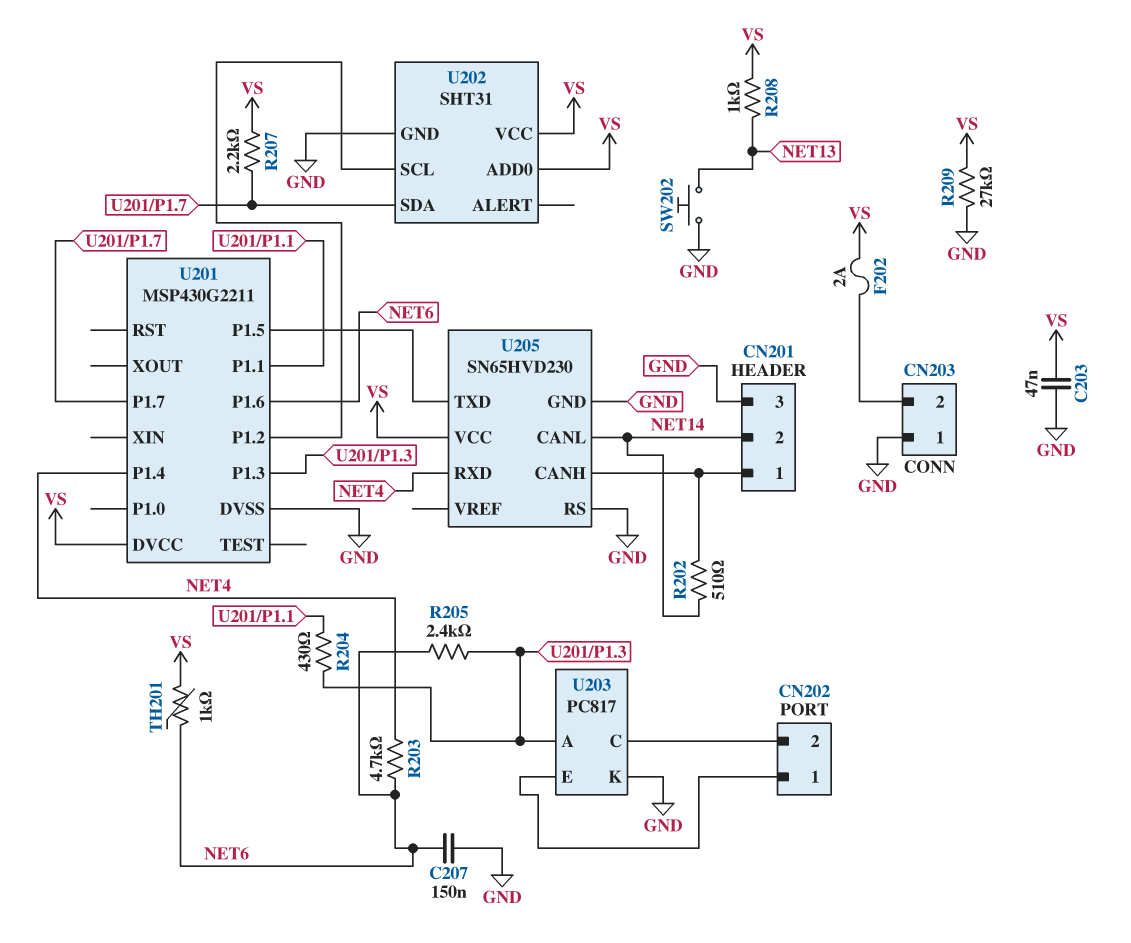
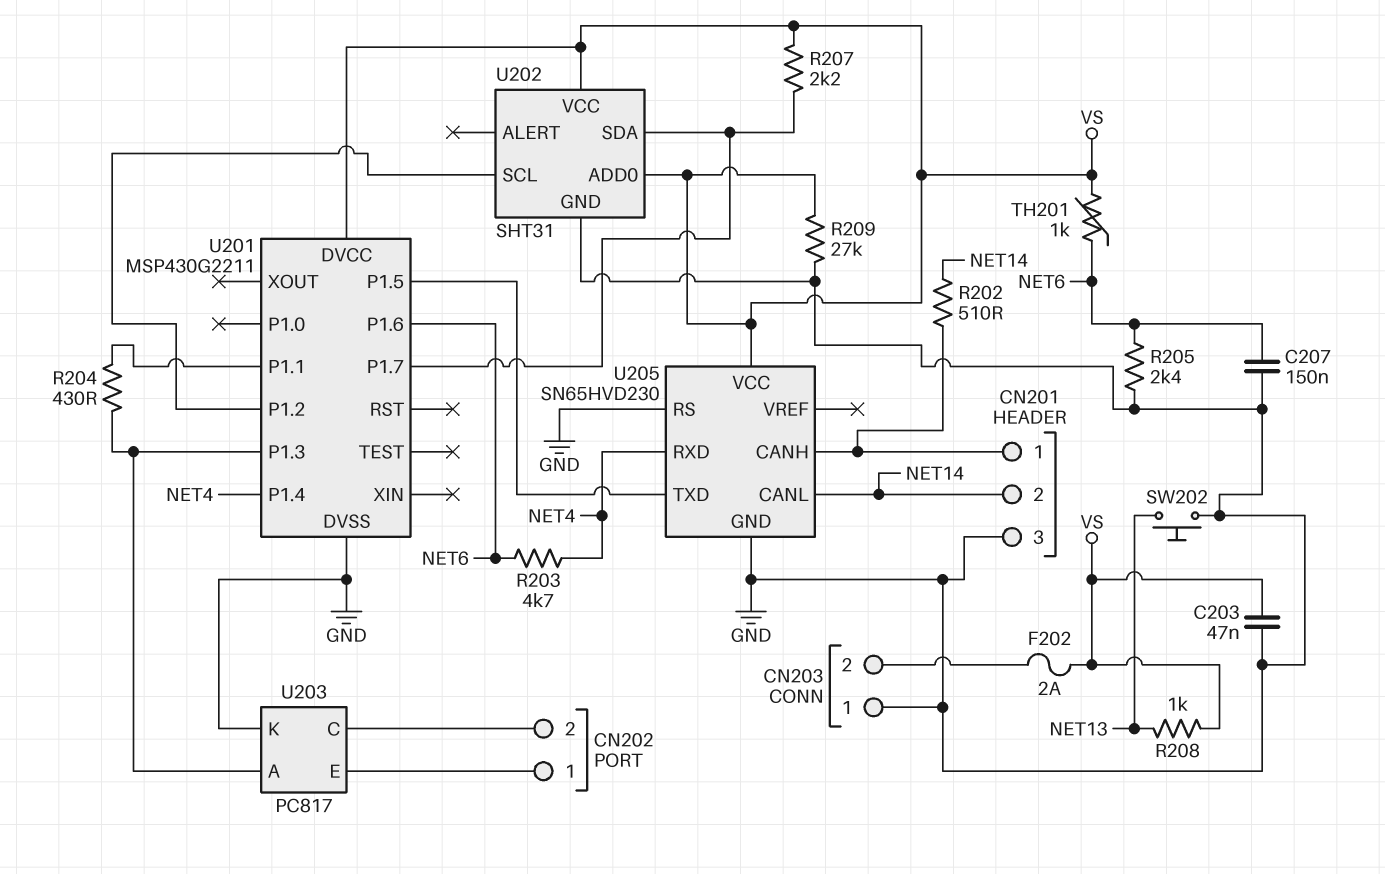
R205: 2.4k (NET6, U201/P1.3) -> 2.4k (GND, NET6)

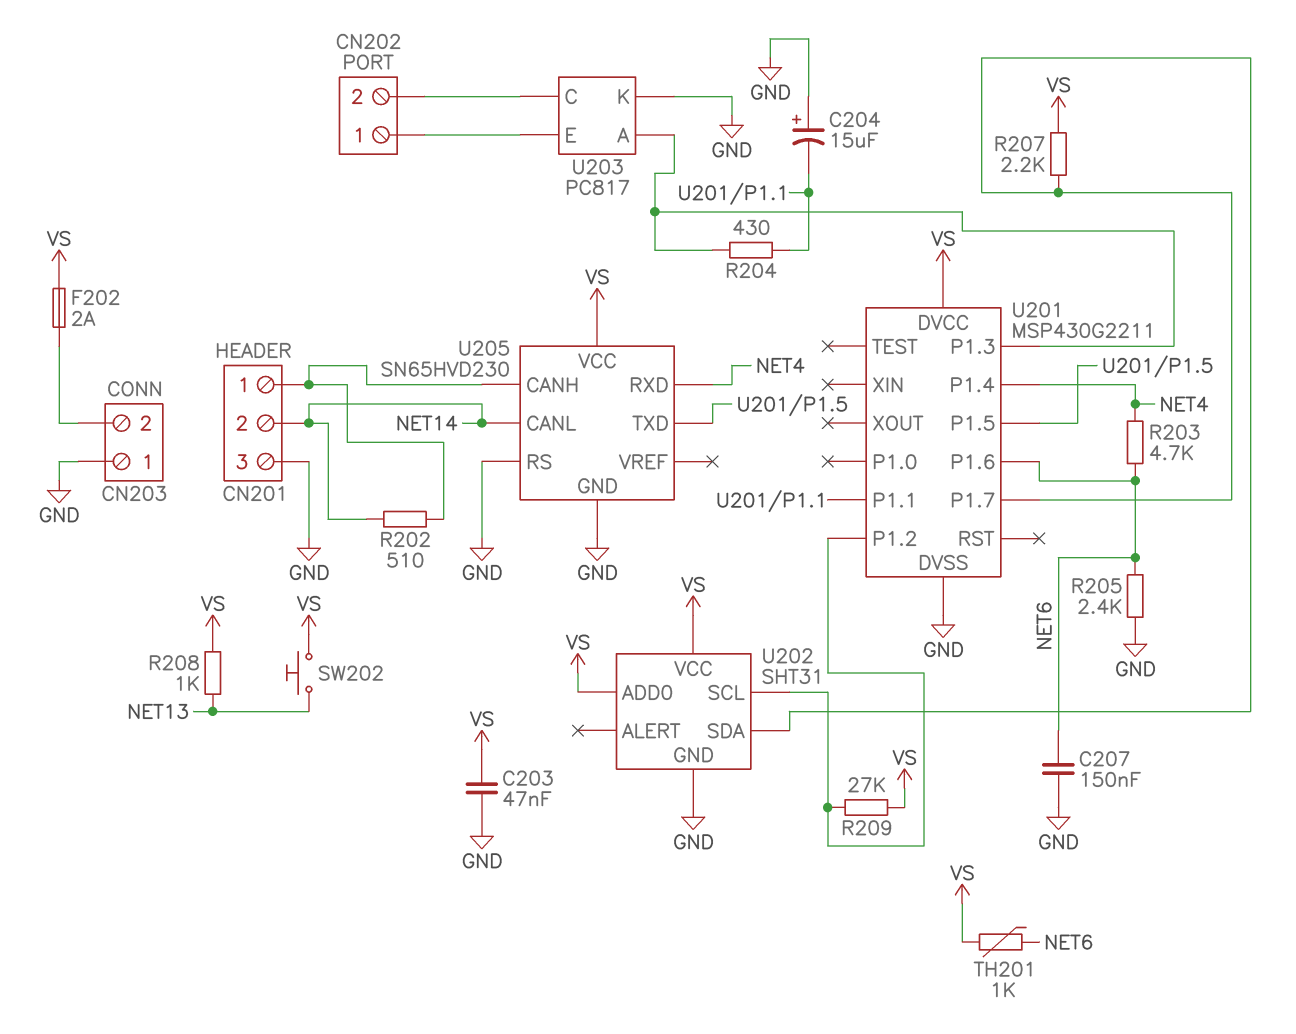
C204: none -> 15uF (plus GND, minus U201/P1.1)
R209: 27k (GND, VS) -> 27k (U201/P1.2, VS)
SW202: button (GND, NET13) -> button (NET13, VS)

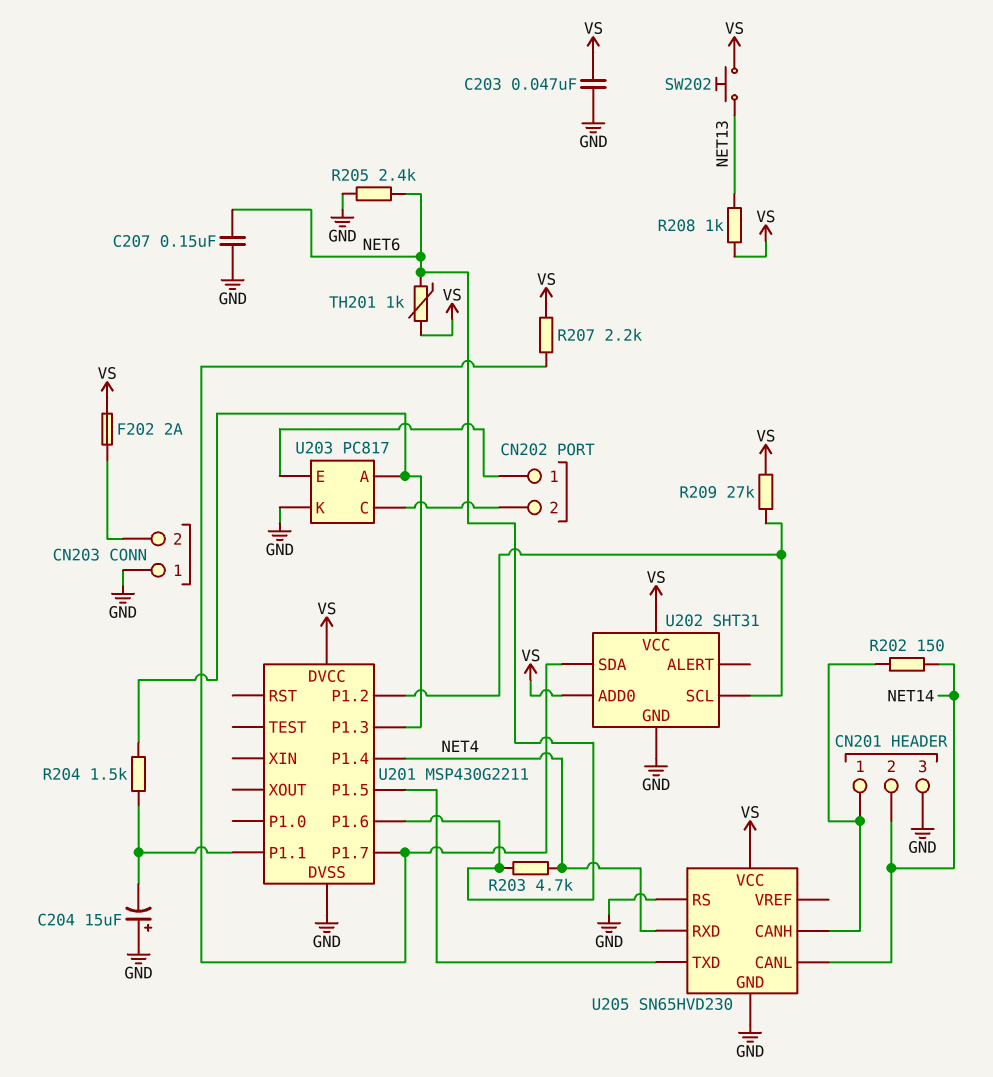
R202: 510 (CN201/1, NET14) -> 150 (CN201/1, NET14)
R204: 430 (U201/P1.1, U201/P1.3) -> 1.5k (U201/P1.1, U201/P1.3)

